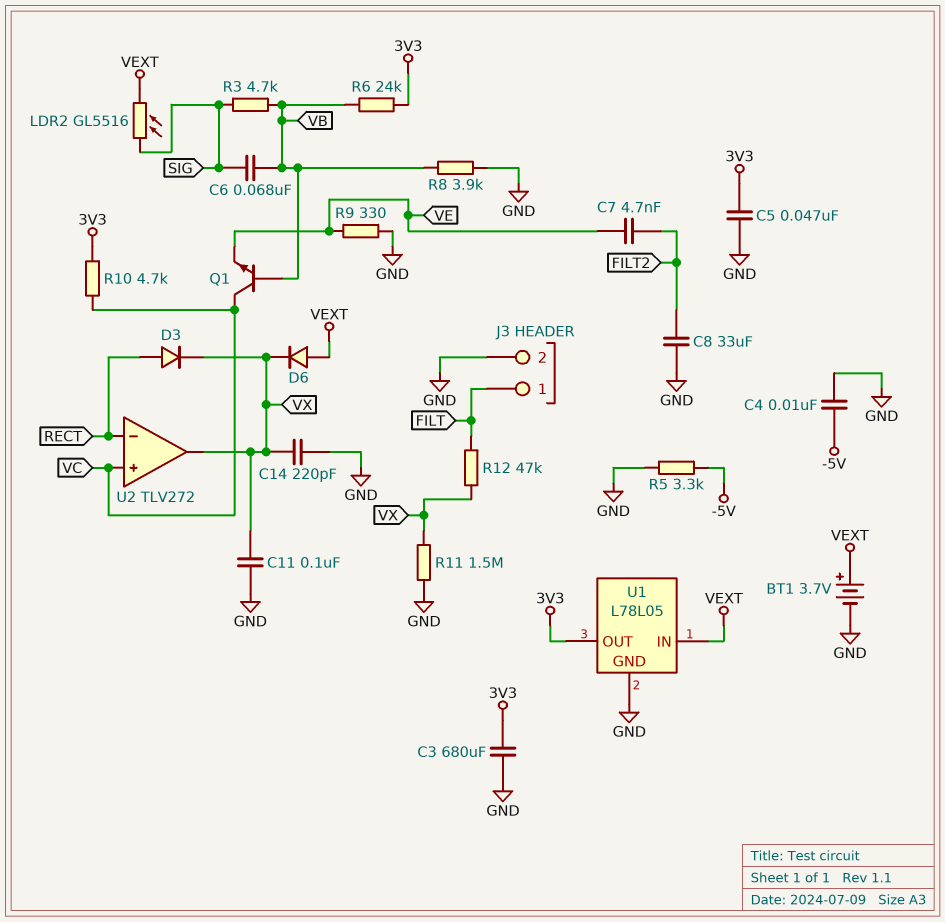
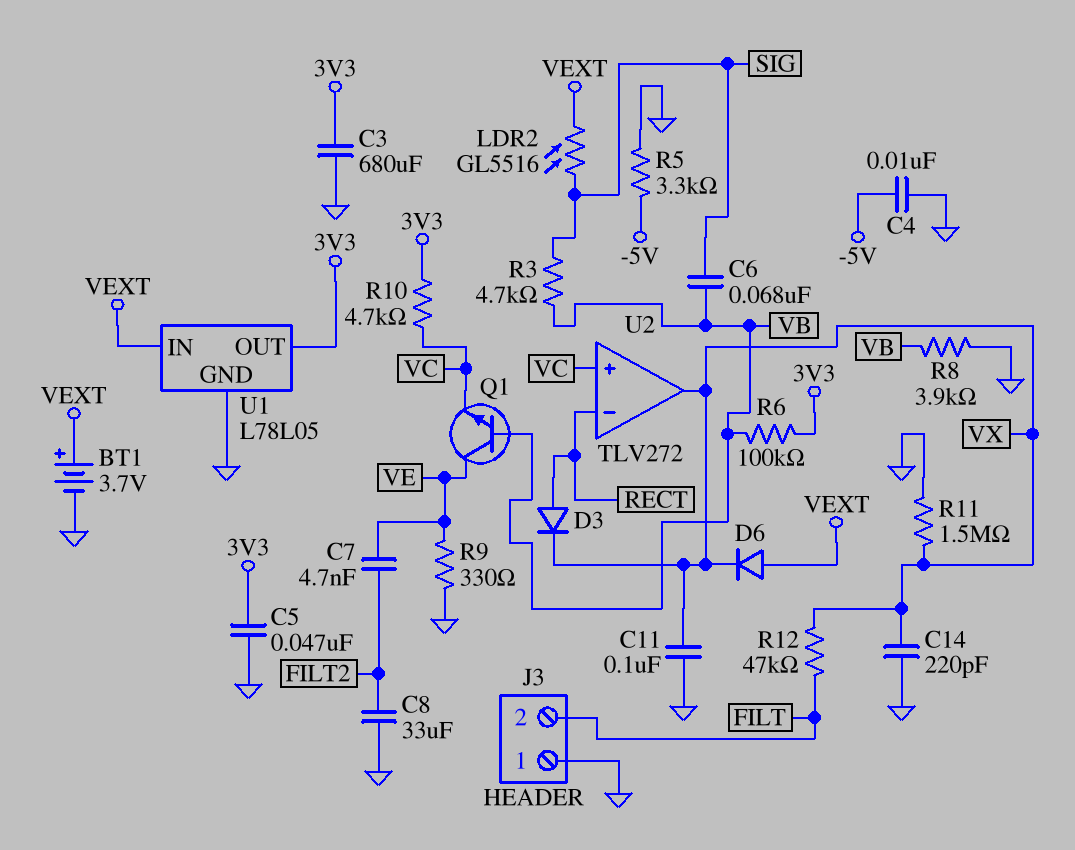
J3 pin 1: FILT -> GND
J3 pin 2: GND -> FILT
Q1: NPN (B VB, C VC, E VE) -> NPN (B VB, C VE, E VC)
R6: 24k (3V3, VB) -> 100k (3V3, VB)

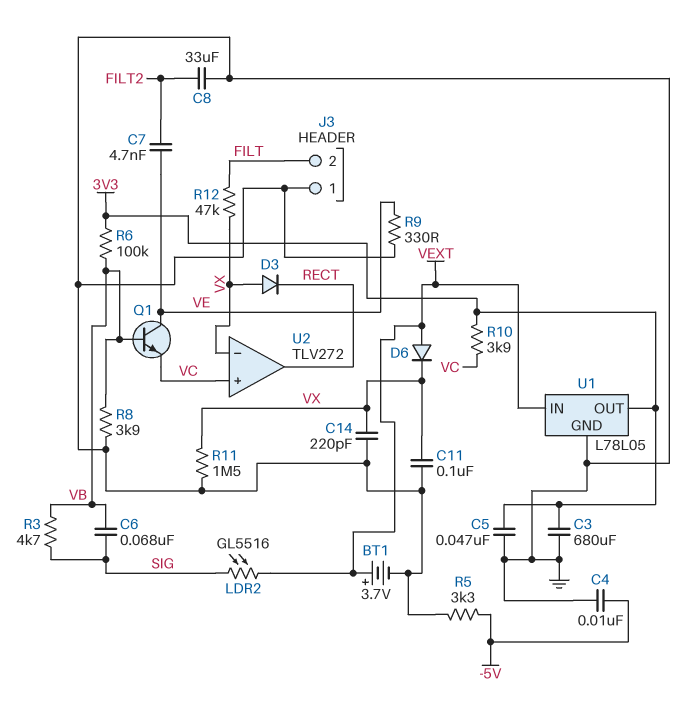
D3: diode (A RECT, K VX) -> diode (A VX, K RECT)
R10: 4.7k (3V3, VC) -> 3.9k (3V3, VC)
U2 pin in-: RECT -> VX
U2 pin out: VX -> RECT

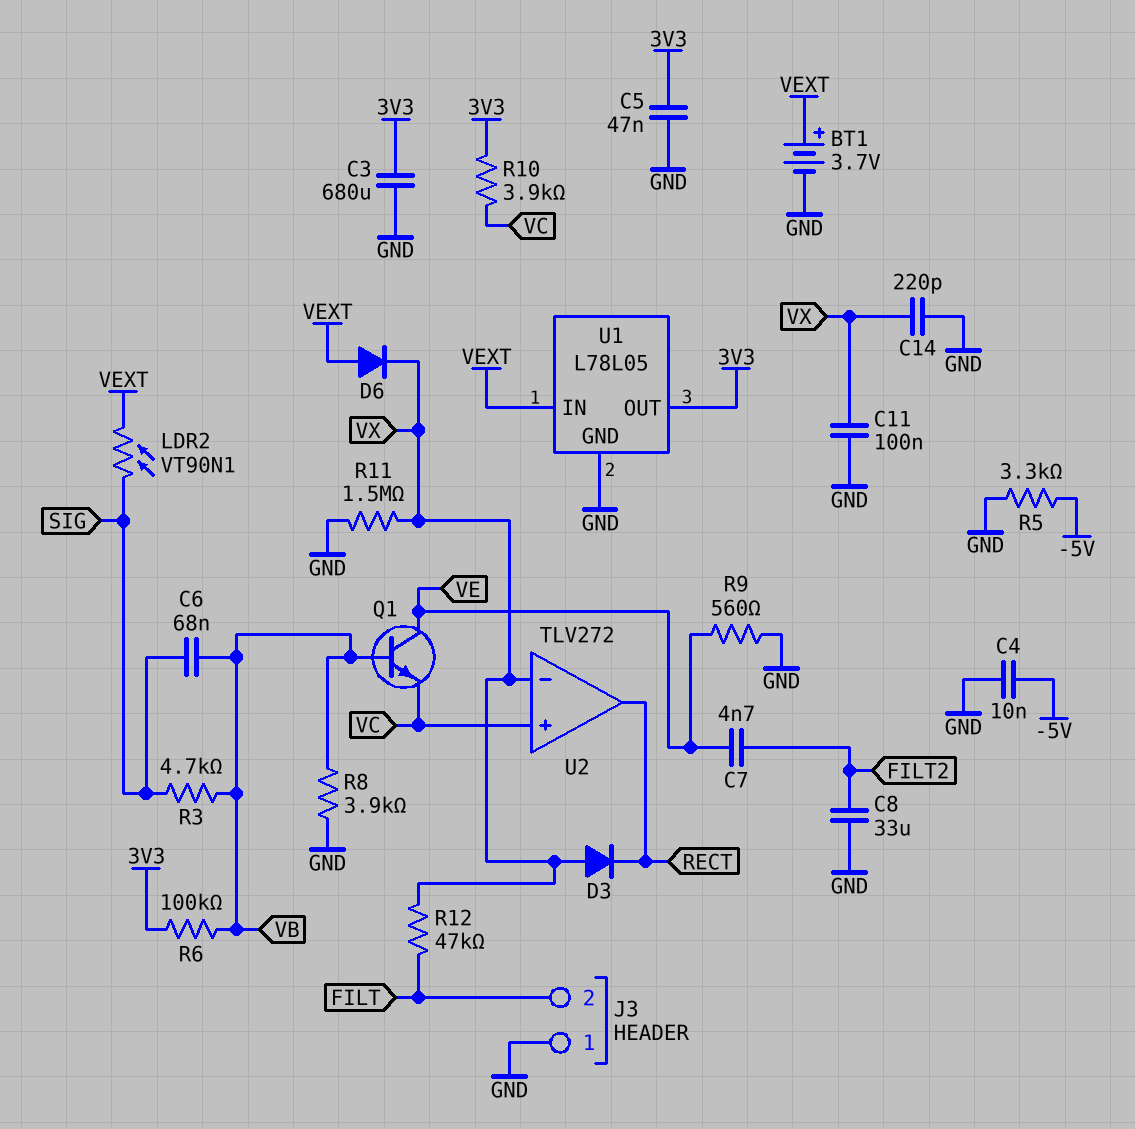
LDR2: GL5516 (SIG, VEXT) -> VT90N1 (SIG, VEXT)
R9: 330 (GND, VE) -> 560 (GND, VE)

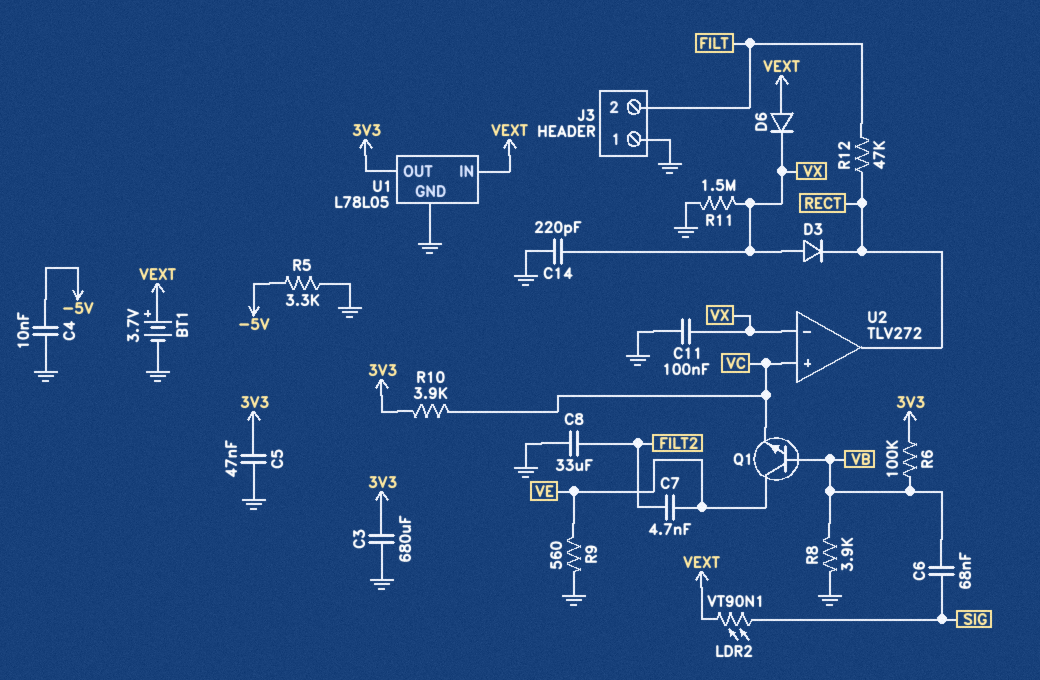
R3: 4.7k (SIG, VB) -> none
R12: 47k (FILT, VX) -> 47k (FILT, RECT)

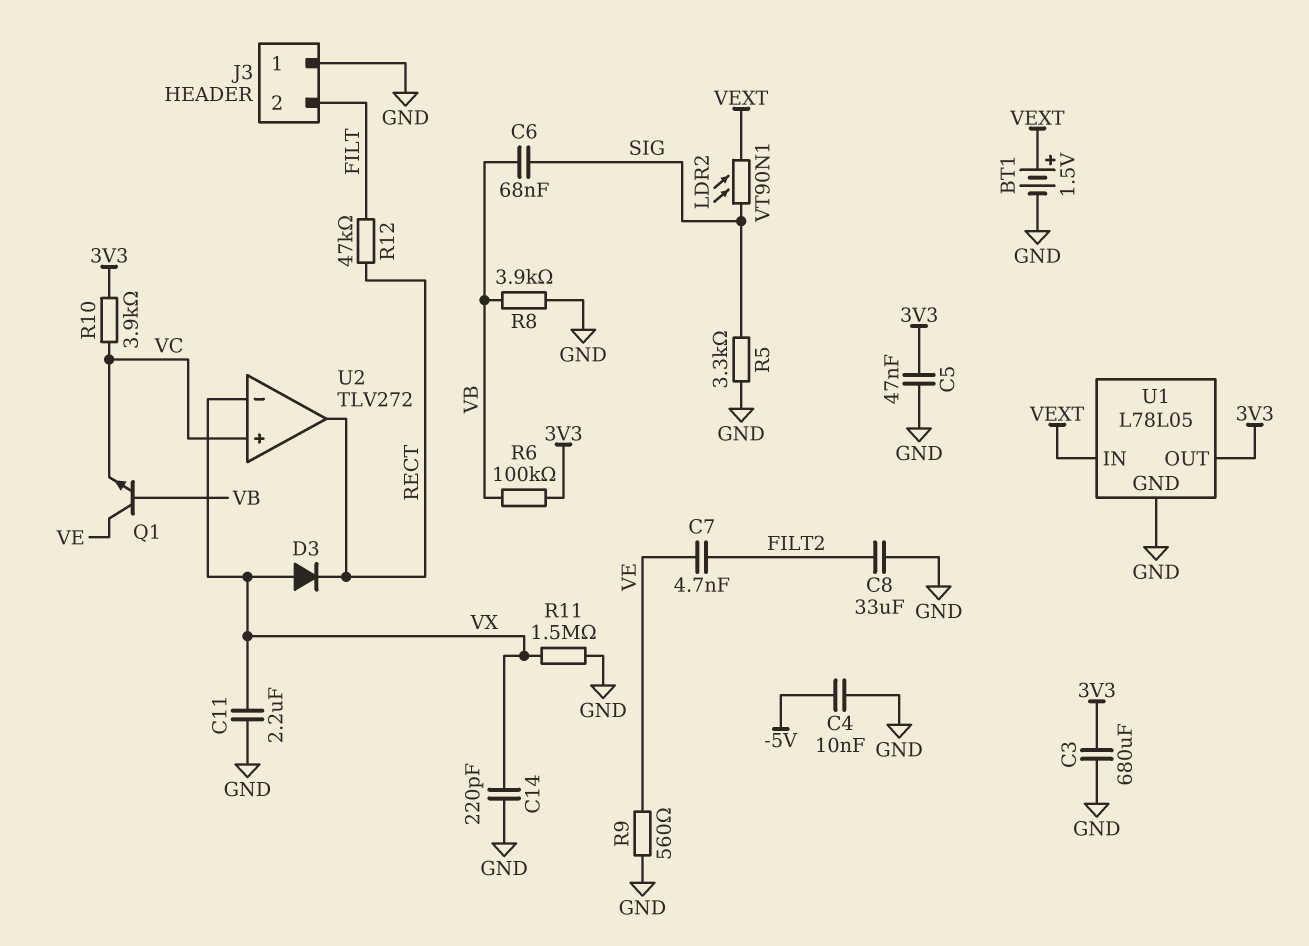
BT1: 3.7V (plus VEXT, minus GND) -> 1.5V (plus VEXT, minus GND)
C11: 100nF (GND, VX) -> 2.2uF (GND, VX)
D6: diode (A VEXT, K VX) -> none
R5: 3.3k (-5V, GND) -> 3.3k (GND, SIG)

